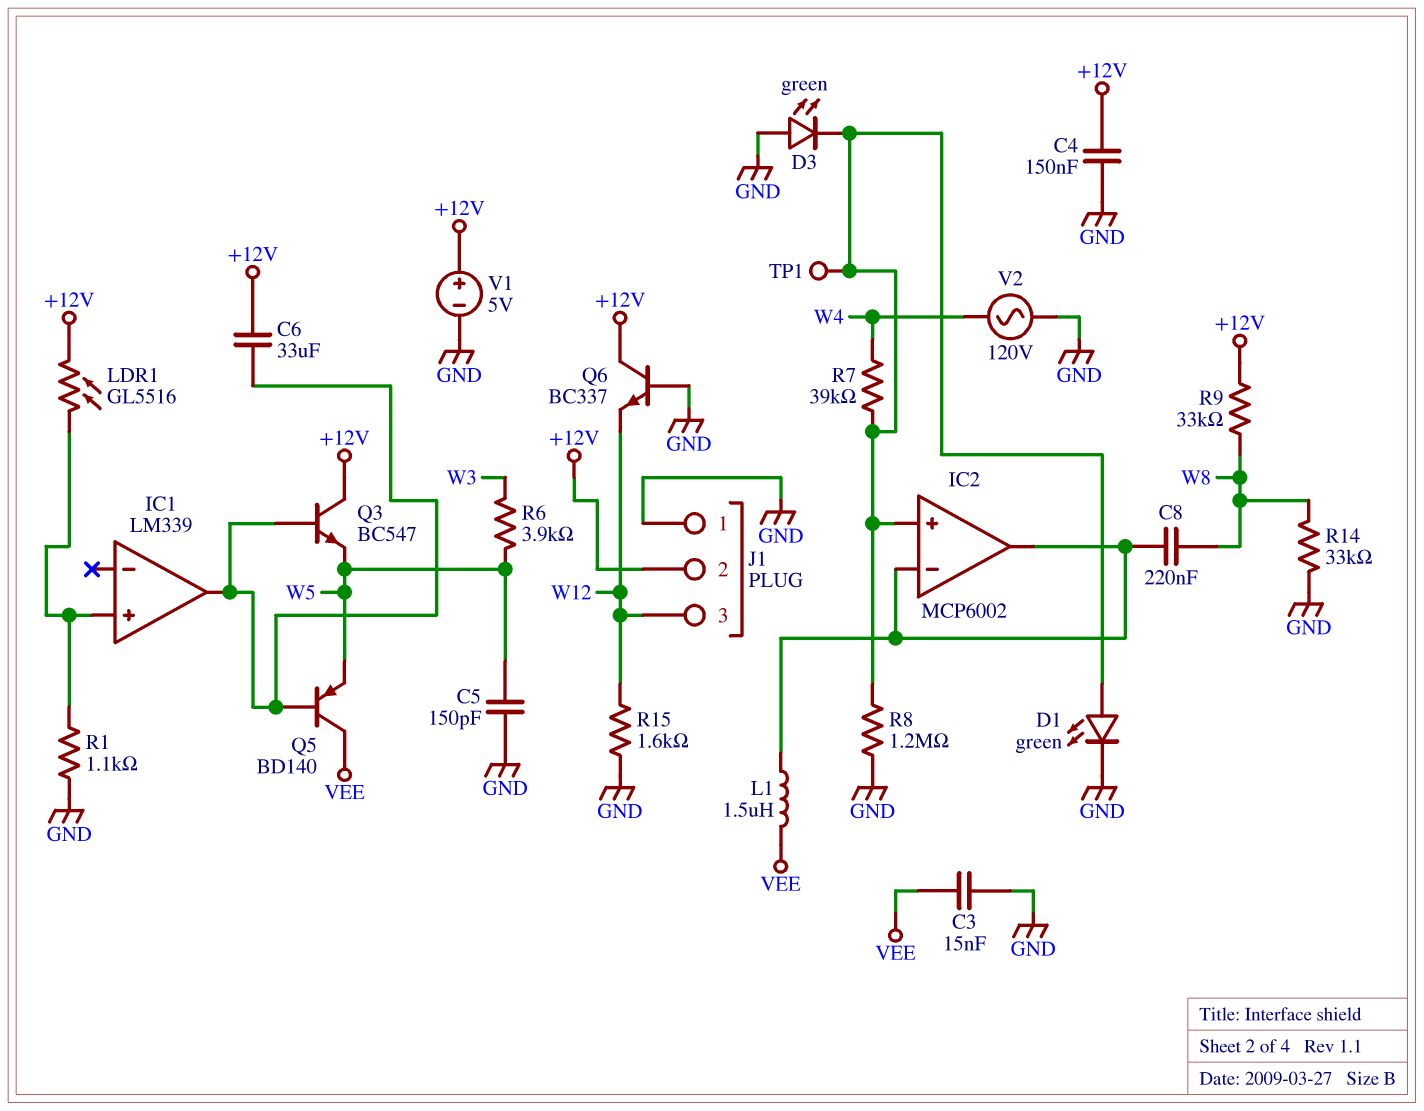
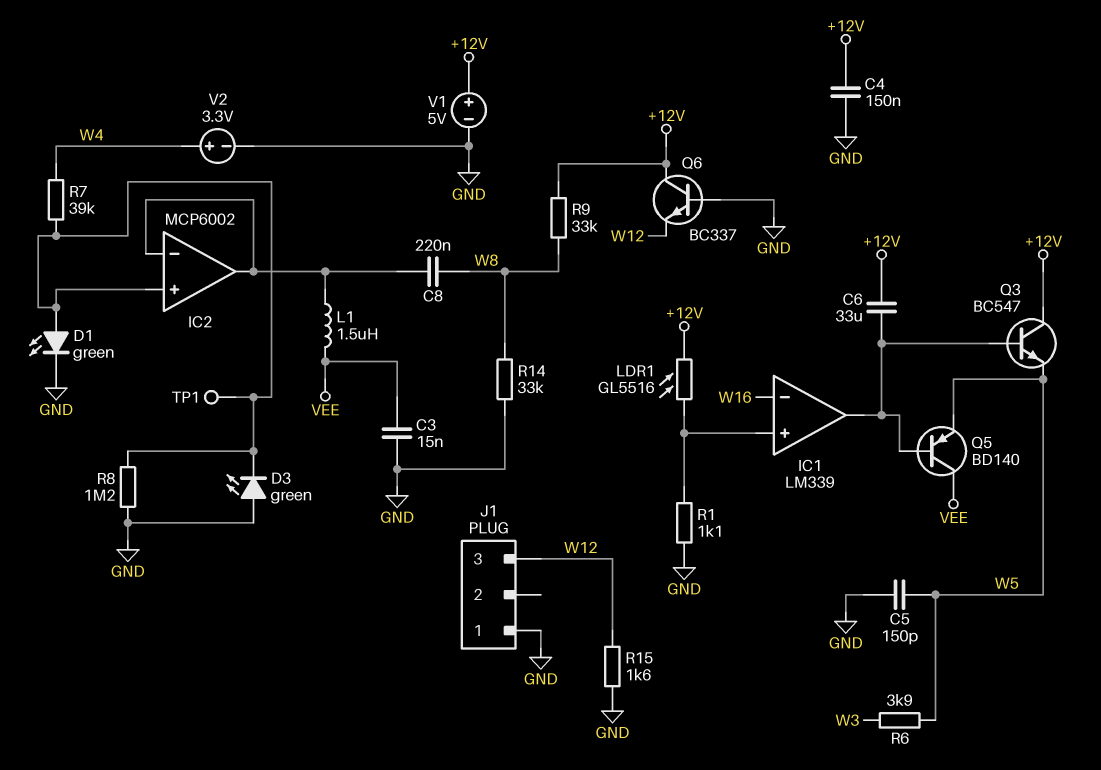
IC1 pin in-: none -> W16
J1 pin 2: +12V -> none
V2: AC 120V (GND, W4) -> 3.3V (plus W4, minus GND)

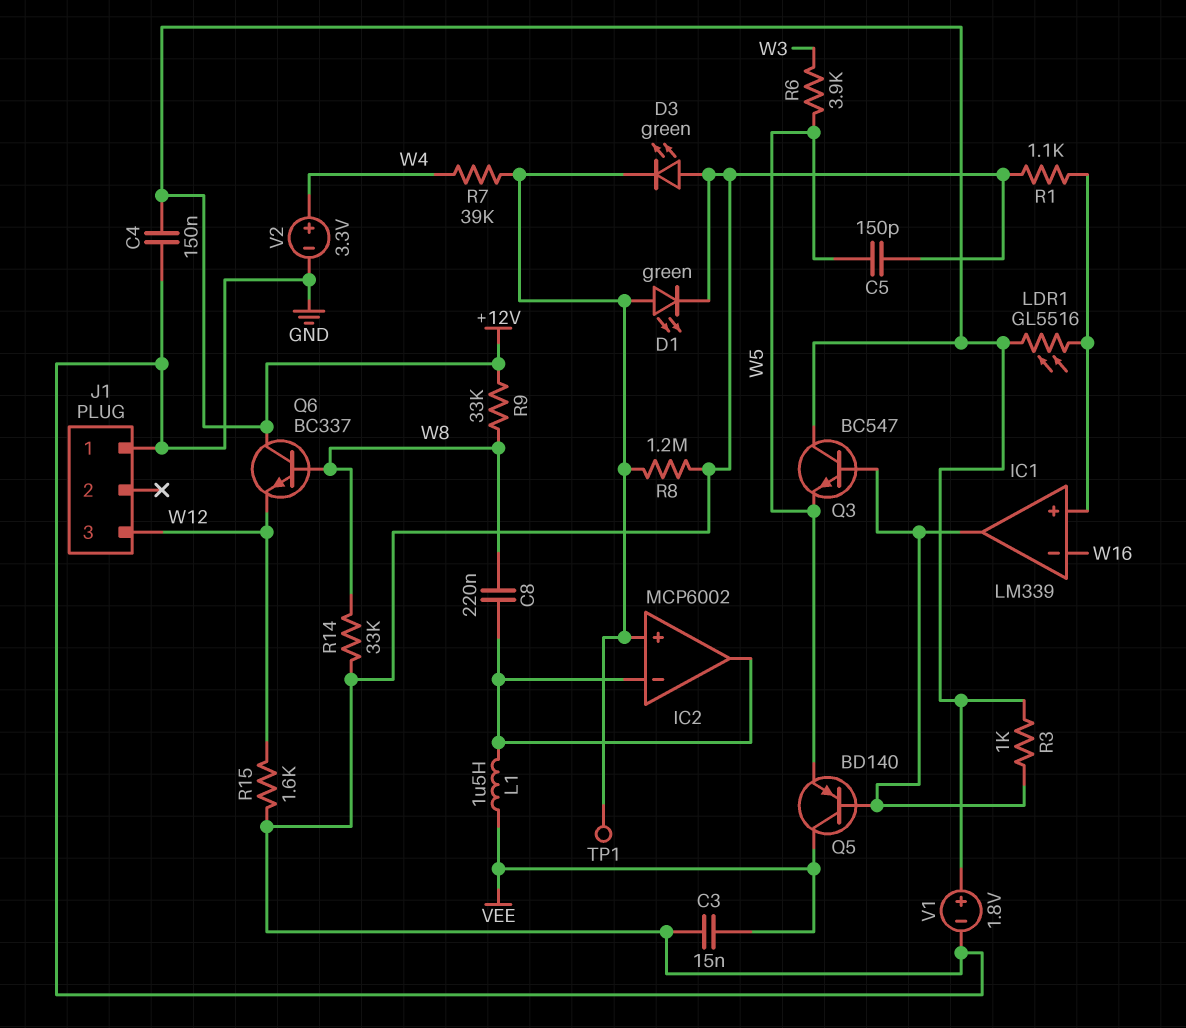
C6: 33uF (+12V, IC1/out) -> none
Q6: NPN BC337 (B GND, C +12V, E W12) -> NPN BC337 (B W8, C +12V, E W12)
R3: none -> 1k (+12V, IC1/out)
V1: 5V (plus +12V, minus GND) -> 1.8V (plus +12V, minus GND)

